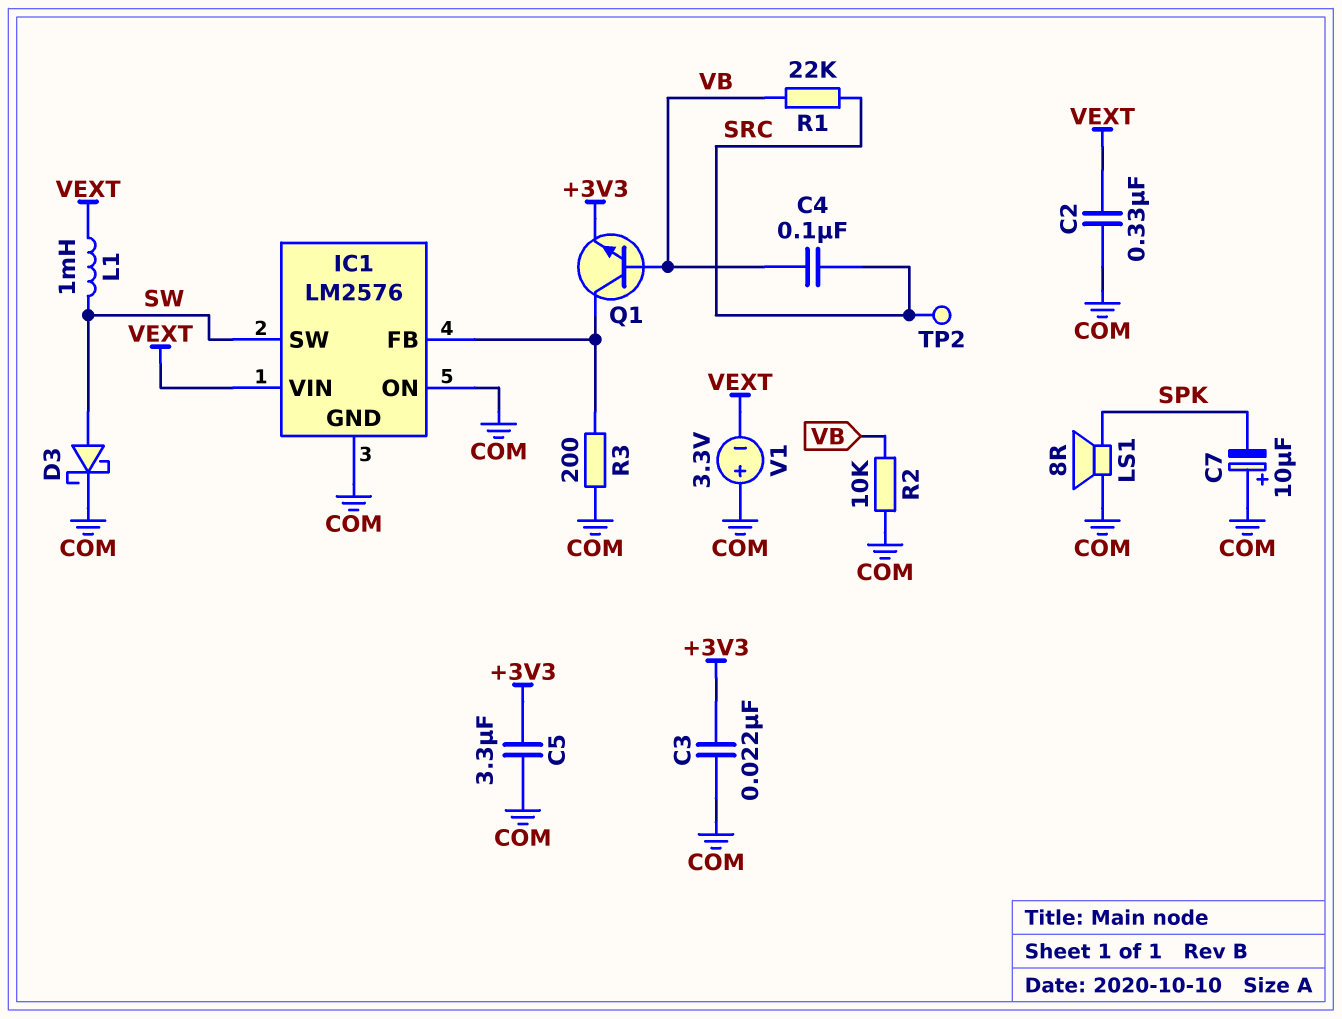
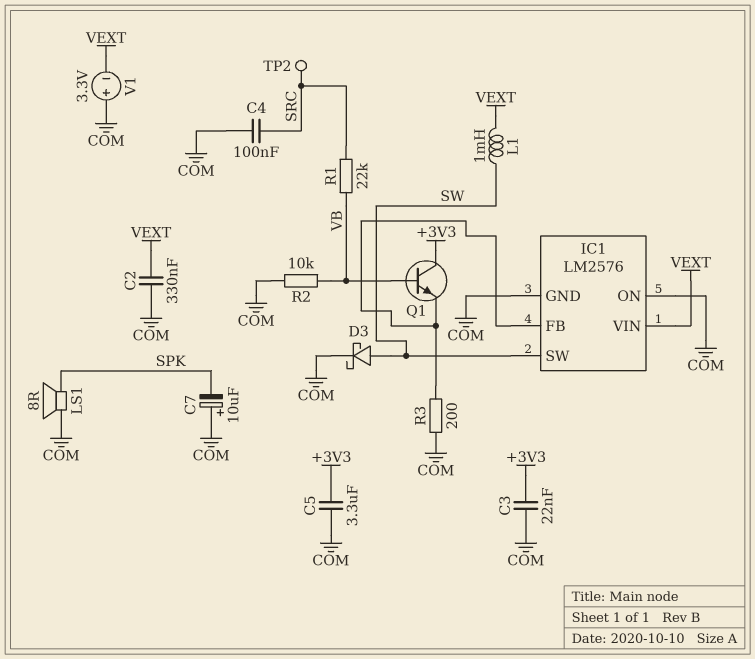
C4: 100nF (SRC, VB) -> 100nF (COM, SRC)
Q1: NPN (B VB, C IC1/FB, E +3V3) -> NPN (B VB, C +3V3, E IC1/FB)

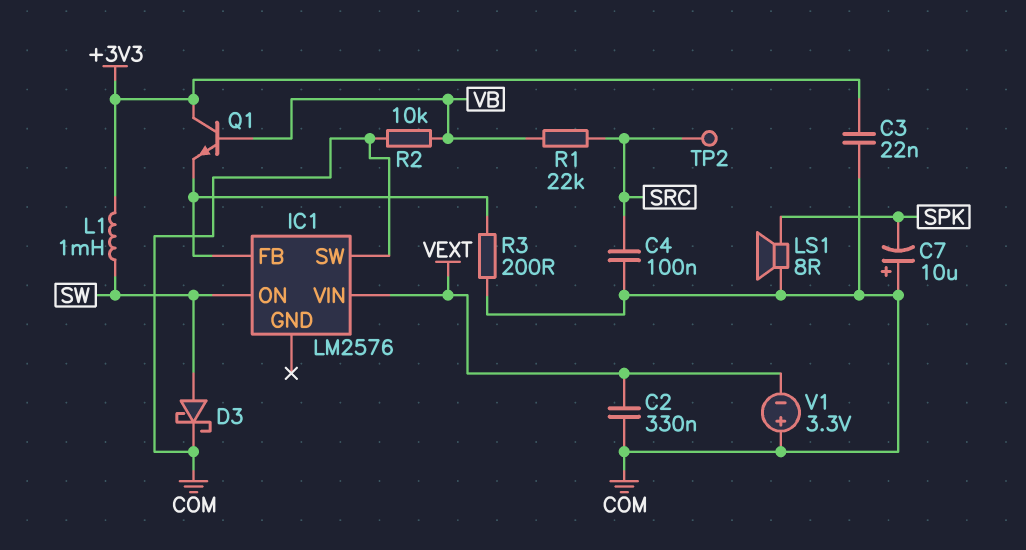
C5: 3.3uF (+3V3, COM) -> none
IC1 pin GND: COM -> none
IC1 pin ON: COM -> SW
IC1 pin SW: SW -> COM
L1: 1mH (SW, VEXT) -> 1mH (+3V3, SW)

